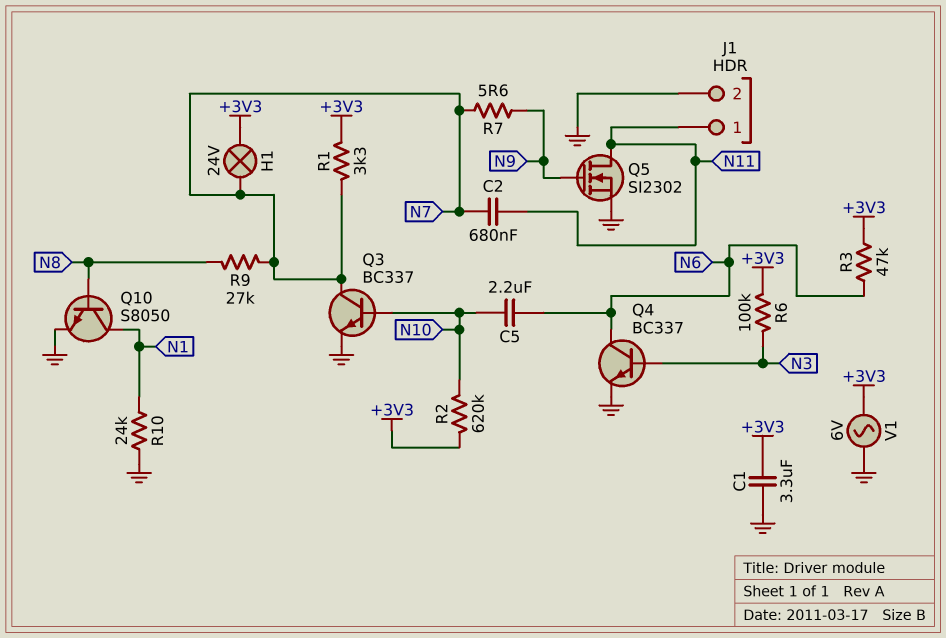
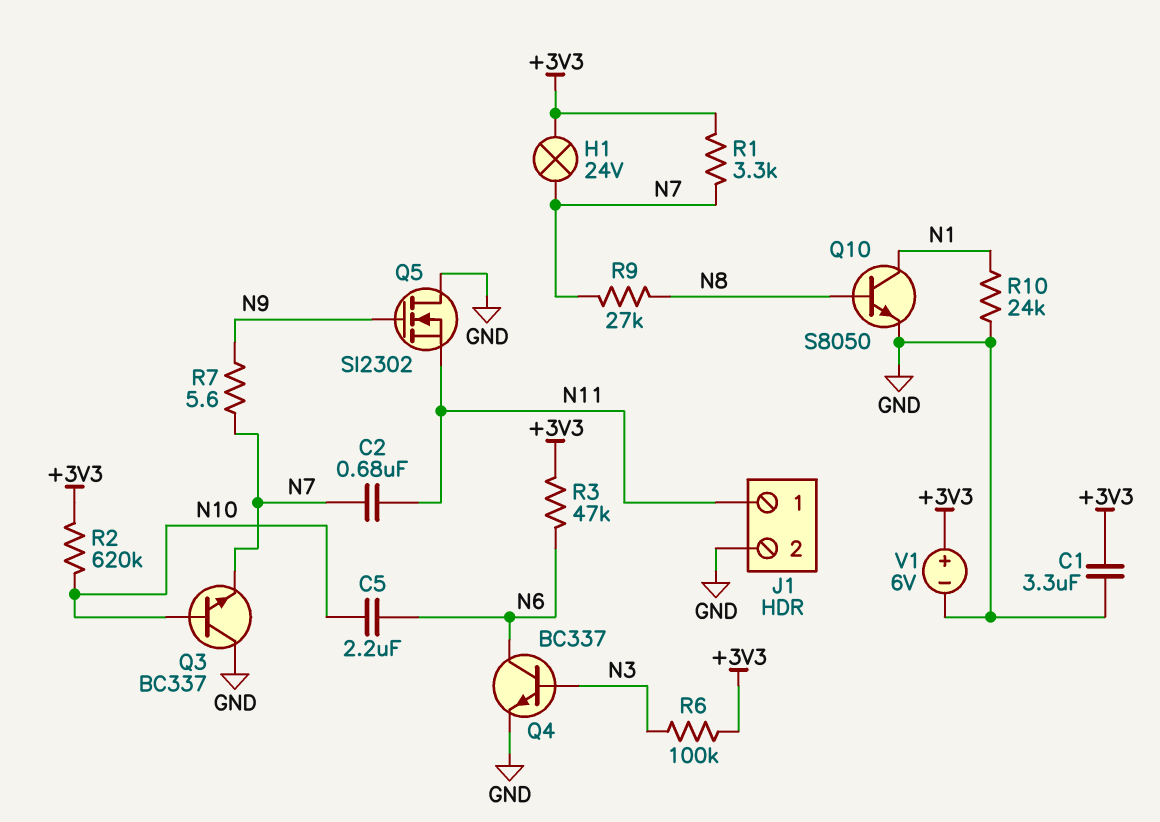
Q3: NPN BC337 (B N10, C N7, E GND) -> NPN BC337 (B N10, C GND, E N7)
Q5: NMOS SI2302 (G N9, D N11, S GND) -> NMOS SI2302 (G N9, D GND, S N11)
V1: AC 6V (+3V3, GND) -> 6V (plus +3V3, minus GND)

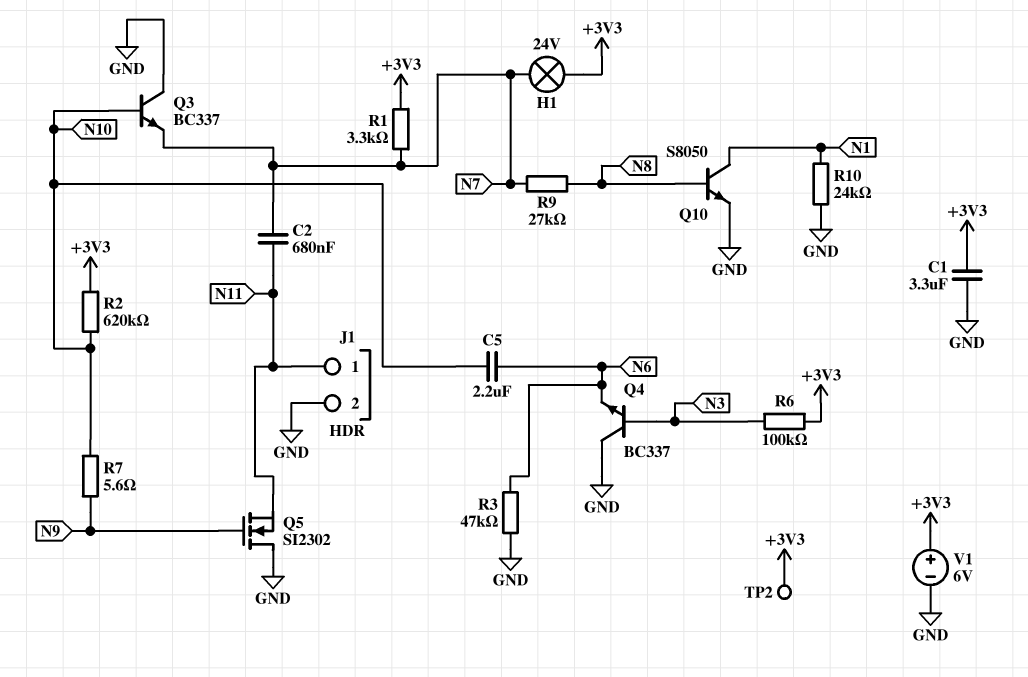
Q4: NPN BC337 (B N3, C N6, E GND) -> NPN BC337 (B N3, C GND, E N6)
R3: 47k (+3V3, N6) -> 47k (GND, N6)
R7: 5.6 (N7, N9) -> 5.6 (N9, N10)
TP2: none -> test point (+3V3)

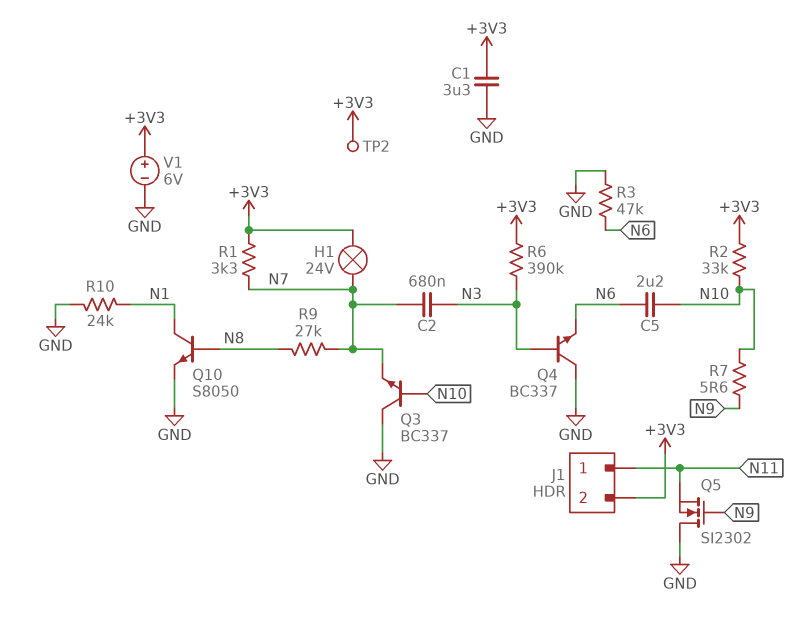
C2: 680nF (N7, N11) -> 680nF (N3, N7)
J1 pin 2: GND -> +3V3
R2: 620k (+3V3, N10) -> 33k (+3V3, N10)
R6: 100k (+3V3, N3) -> 390k (+3V3, N3)

